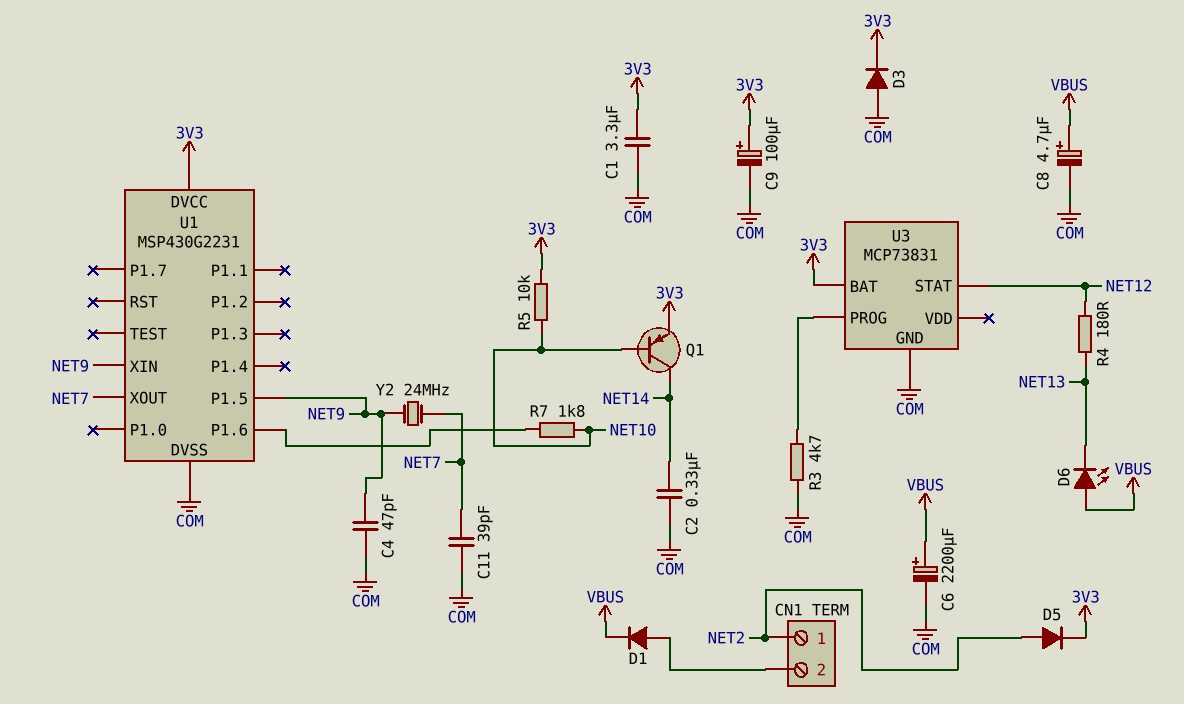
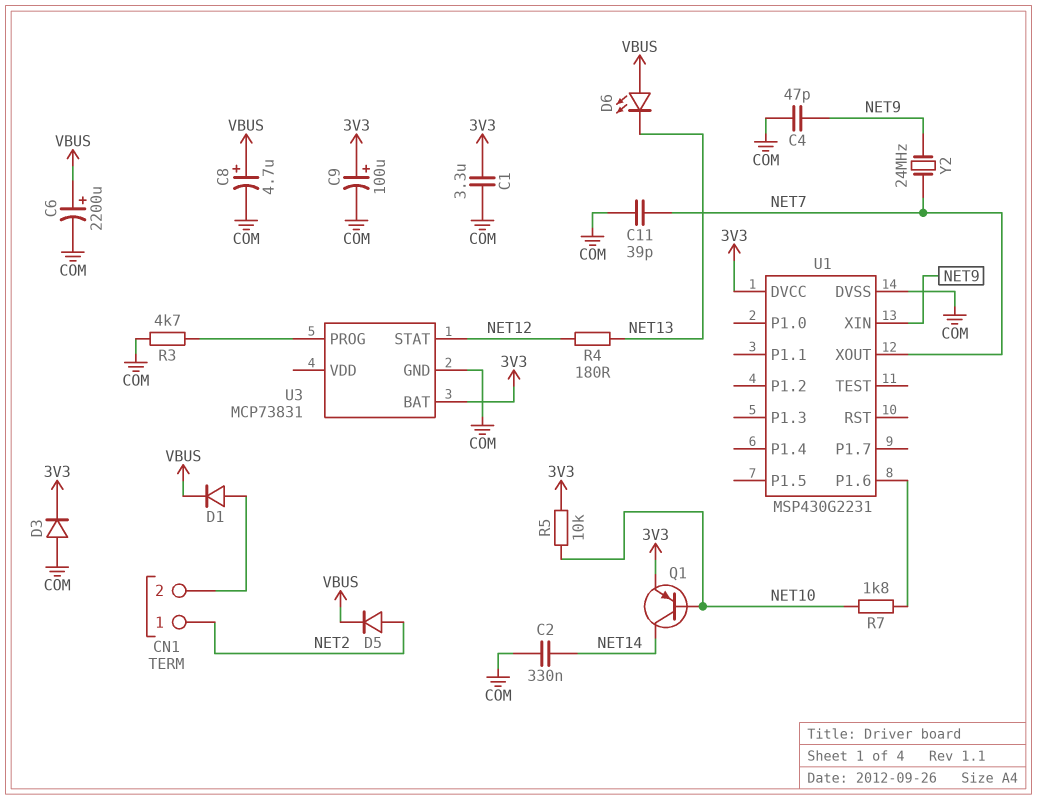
D5: diode (A NET2, K 3V3) -> diode (A NET2, K VBUS)
U1 pin P1.5: NET9 -> none

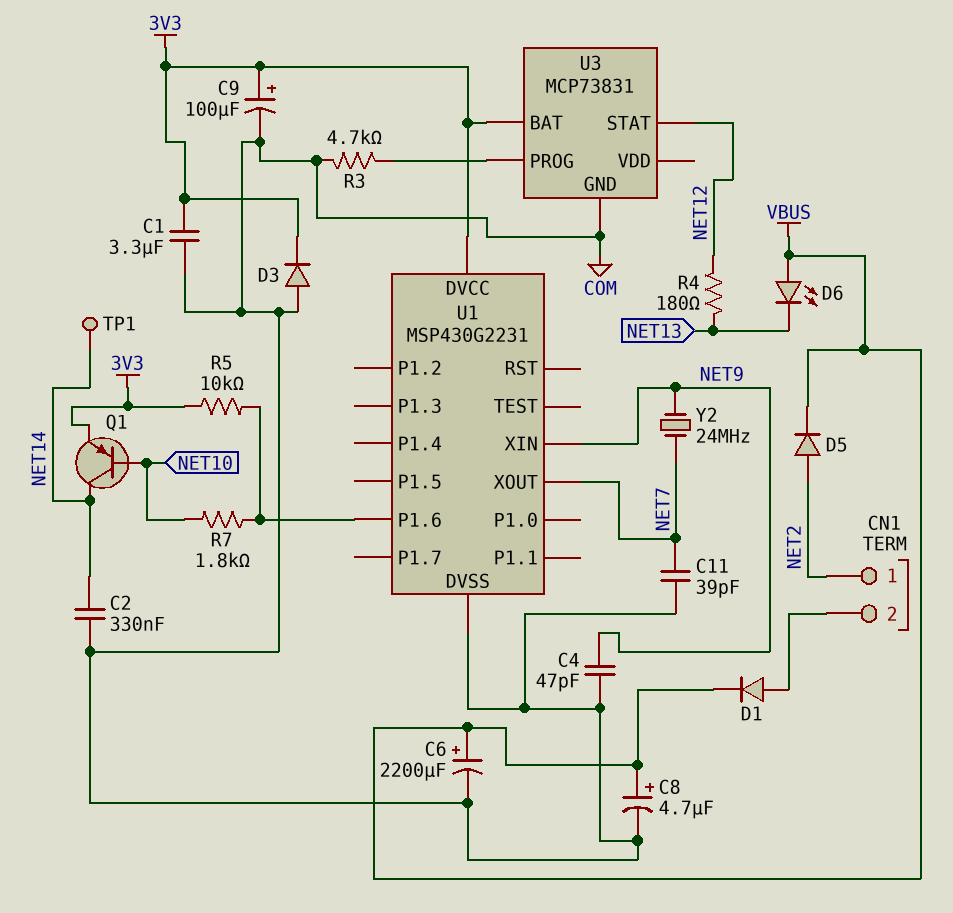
R5: 10k (3V3, NET10) -> 10k (3V3, U1/P1.6)
TP1: none -> test point (NET14)

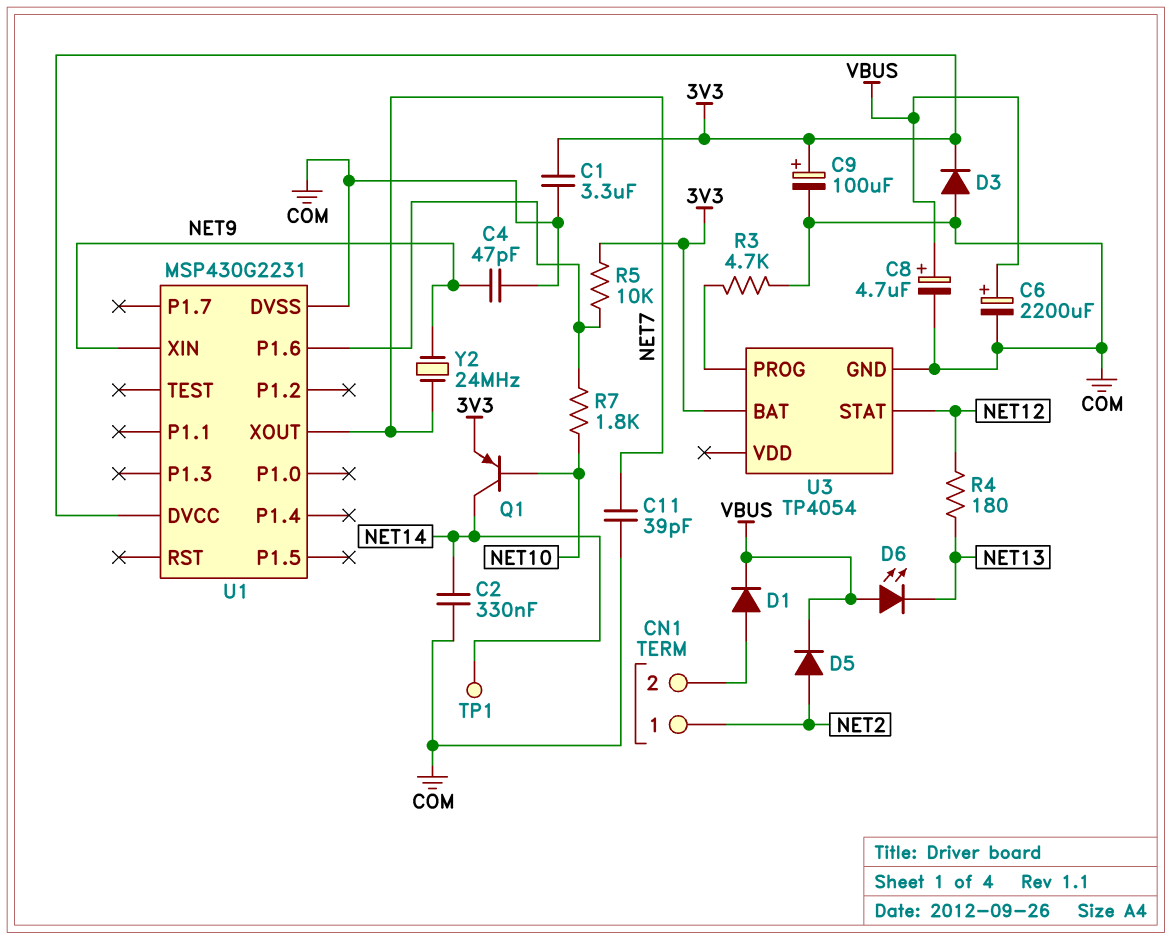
U3: MCP73831 -> TP4054

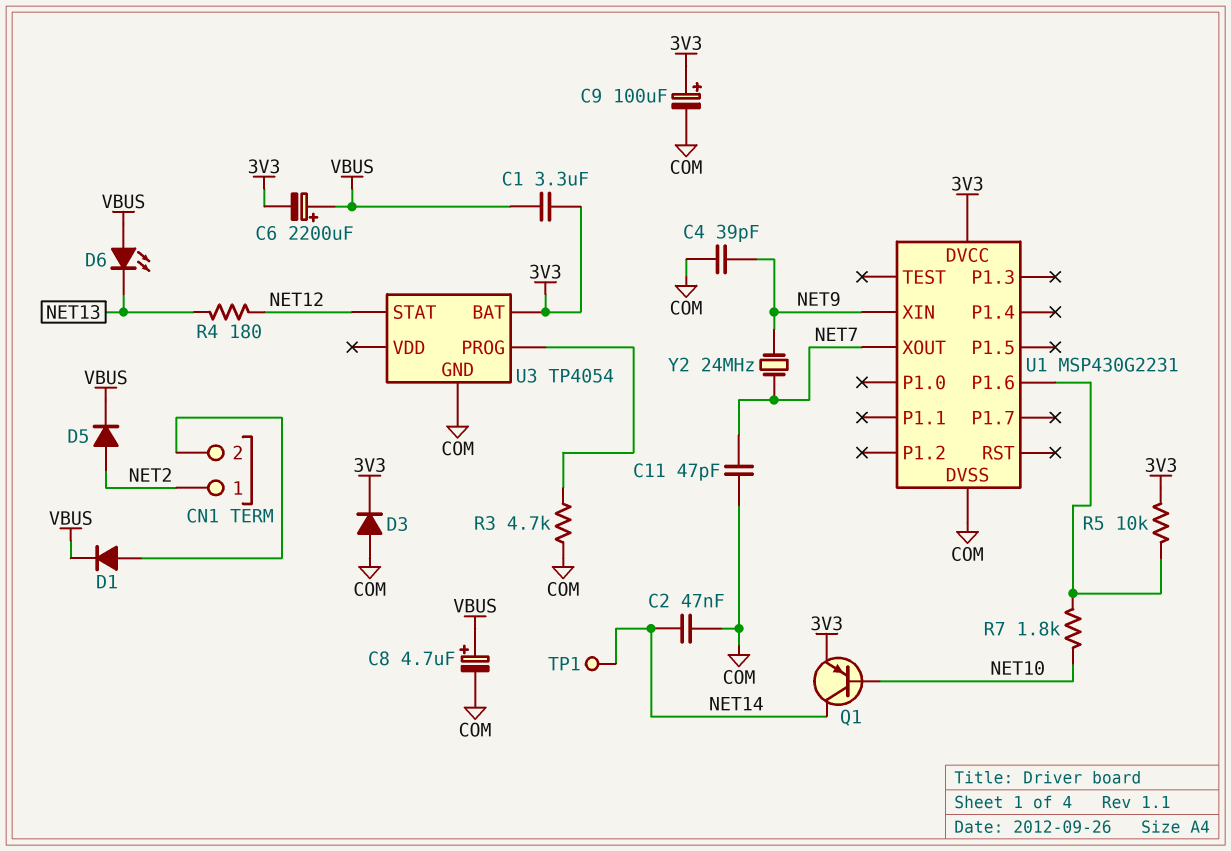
C1: 3.3uF (3V3, COM) -> 3.3uF (3V3, VBUS)
C2: 330nF (COM, NET14) -> 47nF (COM, NET14)
C4: 47pF (COM, NET9) -> 39pF (COM, NET9)
C6: 2200uF (plus VBUS, minus COM) -> 2200uF (plus VBUS, minus 3V3)
C11: 39pF (COM, NET7) -> 47pF (COM, NET7)

